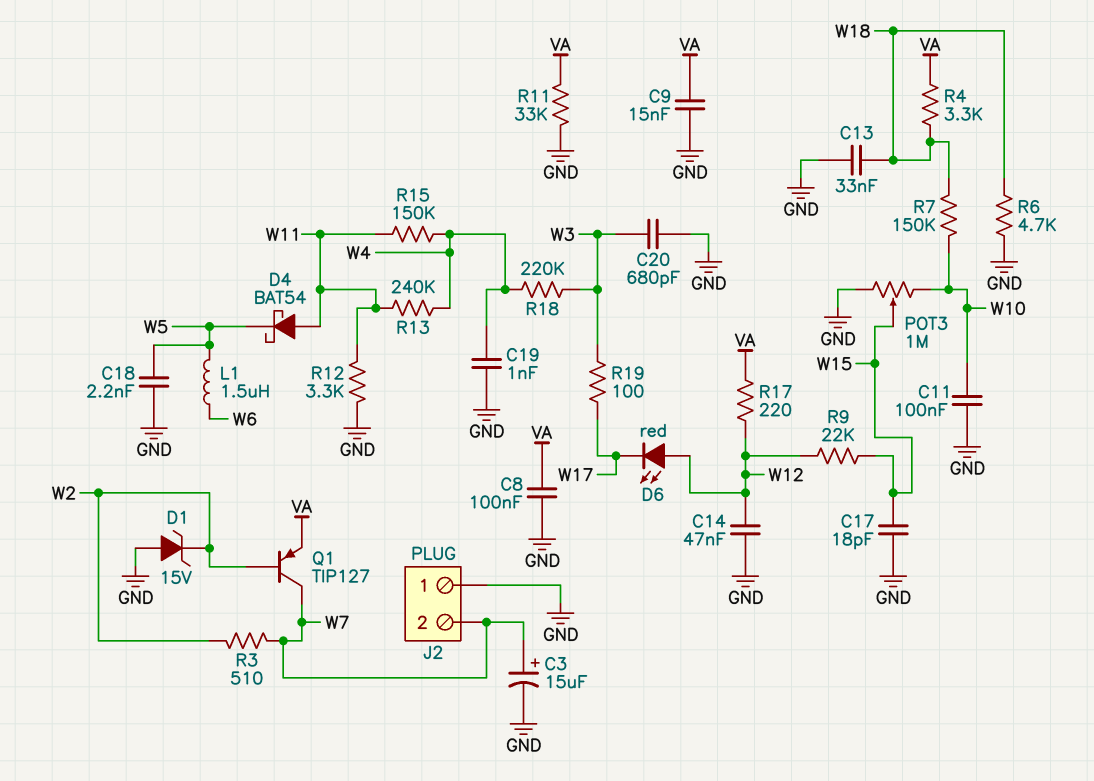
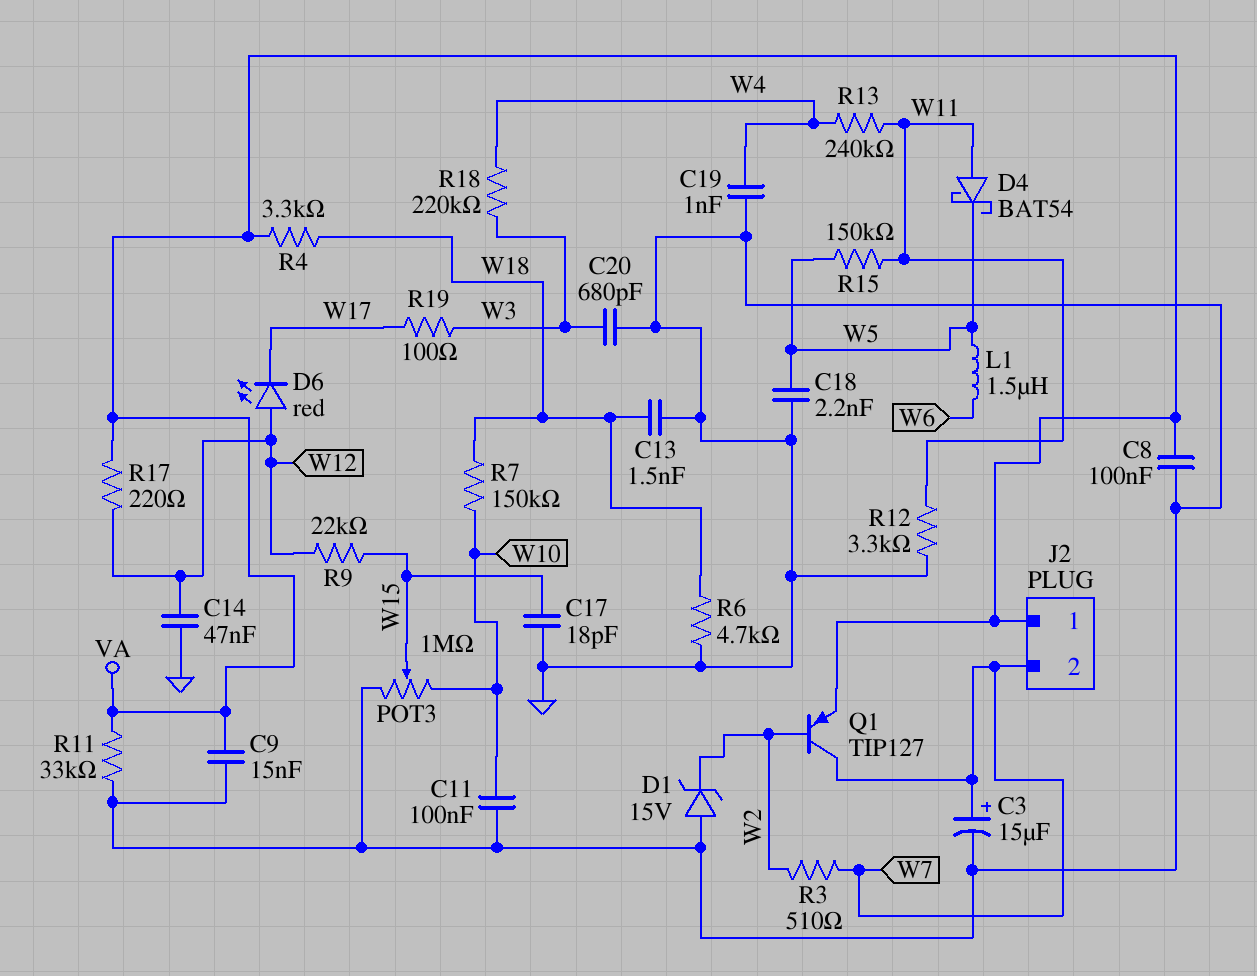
C13: 33nF (GND, W18) -> 1.5nF (GND, W18)
J2 pin 1: GND -> VA
R15: 150k (W4, W11) -> 150k (W5, W11)

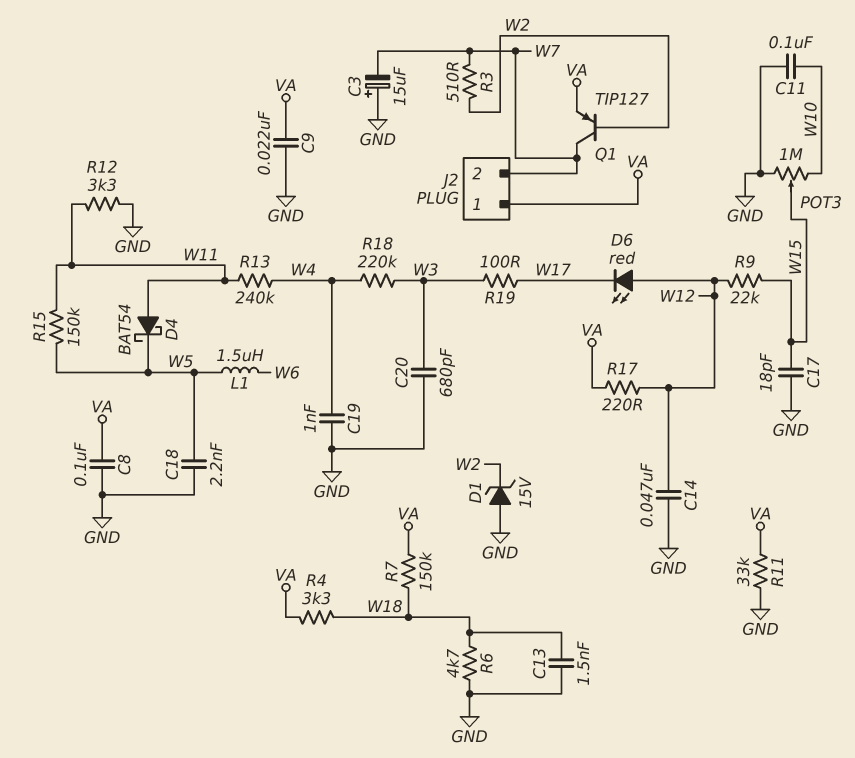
C3: 15uF (plus W7, minus GND) -> 15uF (plus GND, minus W7)
C9: 15nF (GND, VA) -> 22nF (GND, VA)
R7: 150k (W10, W18) -> 150k (VA, W18)

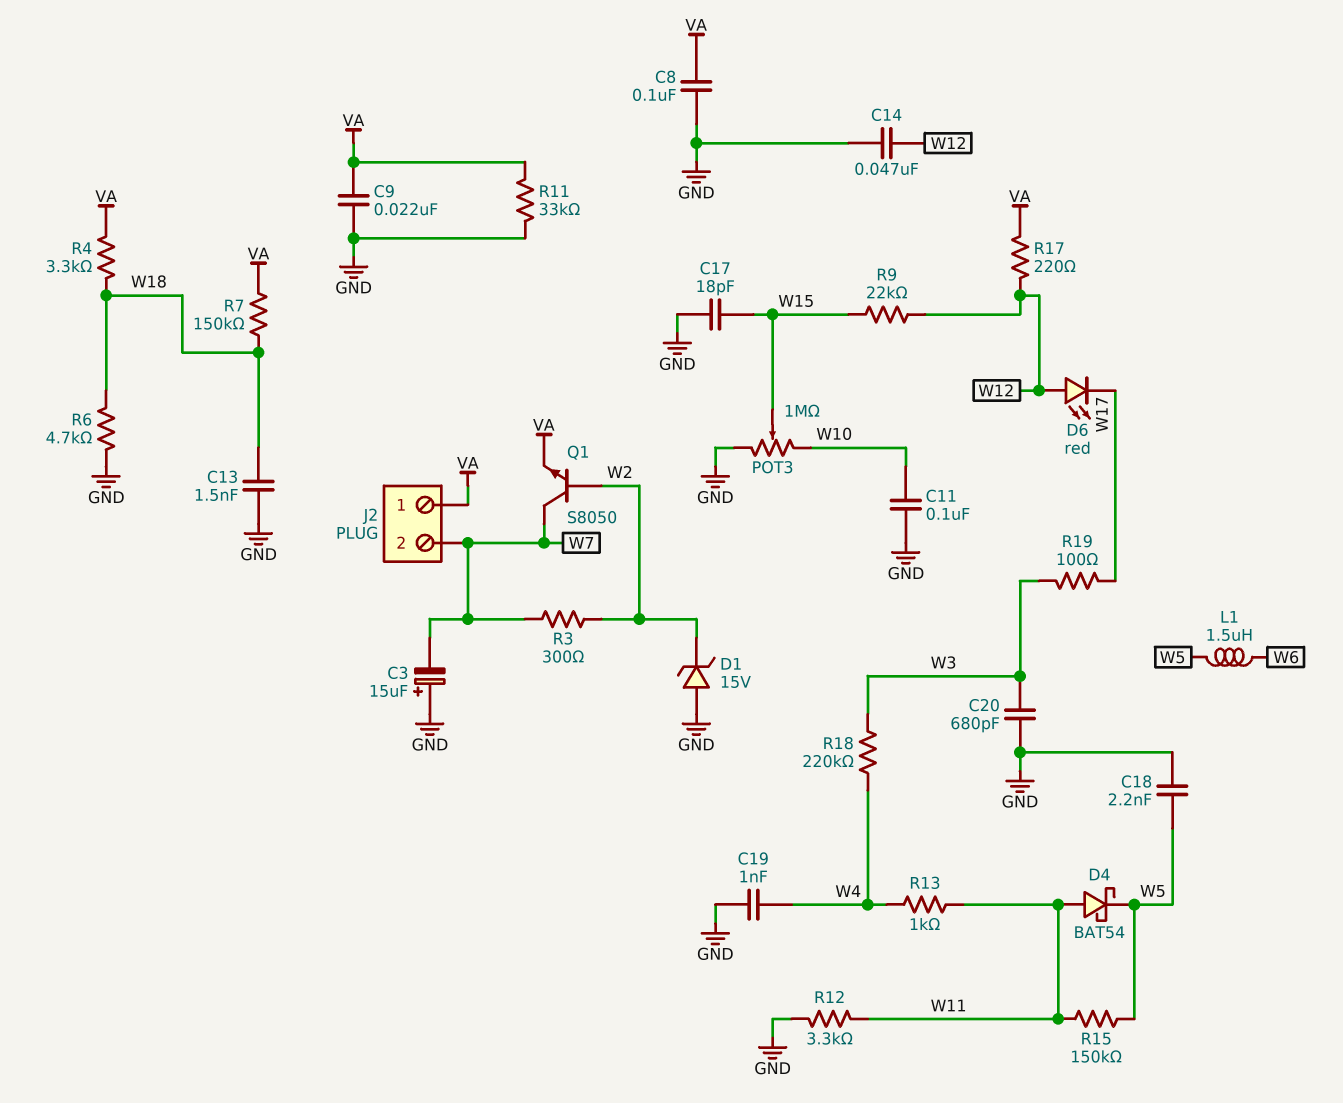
Q1: PNP TIP127 (B W2, C W7, E VA) -> NPN S8050 (B W2, C W7, E VA)
R3: 510 (W2, W7) -> 300 (W2, W7)
R13: 240k (W4, W11) -> 1k (W4, W11)

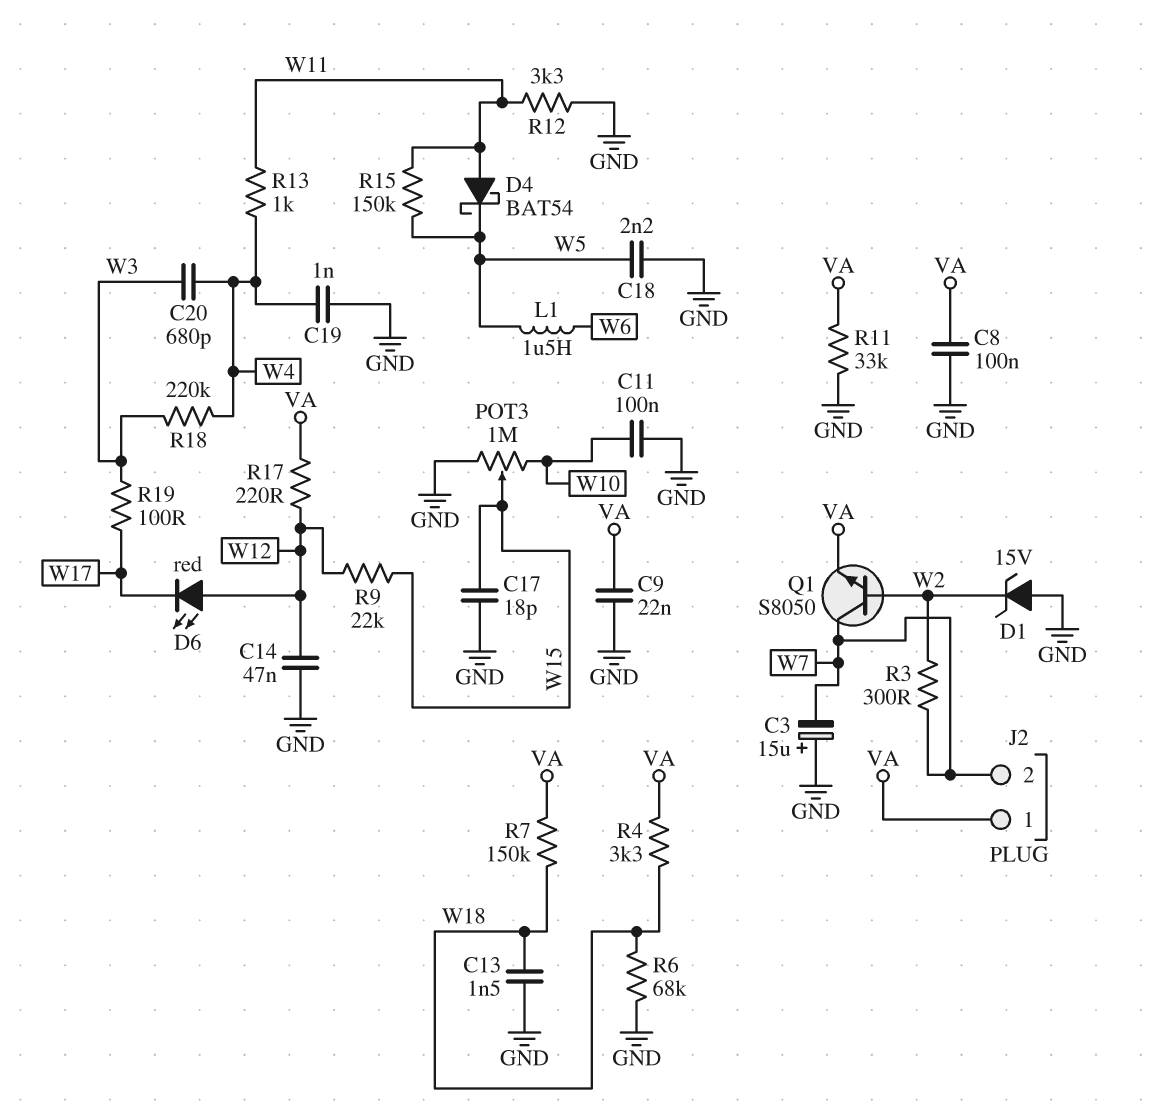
C20: 680pF (GND, W3) -> 680pF (W3, W4)
R6: 4.7k (GND, W18) -> 68k (GND, W18)

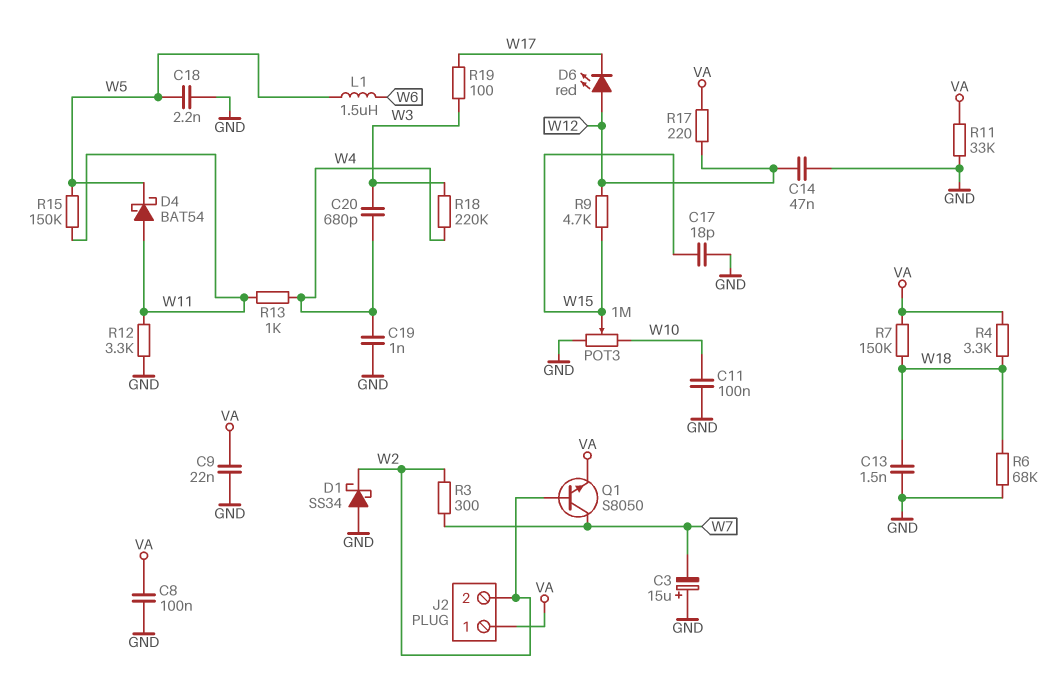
D1: zener 15V (A GND, K W2) -> schottky SS34 (A GND, K W2)
J2 pin 2: W7 -> W2
R9: 22k (W12, W15) -> 4.7k (W12, W15)

